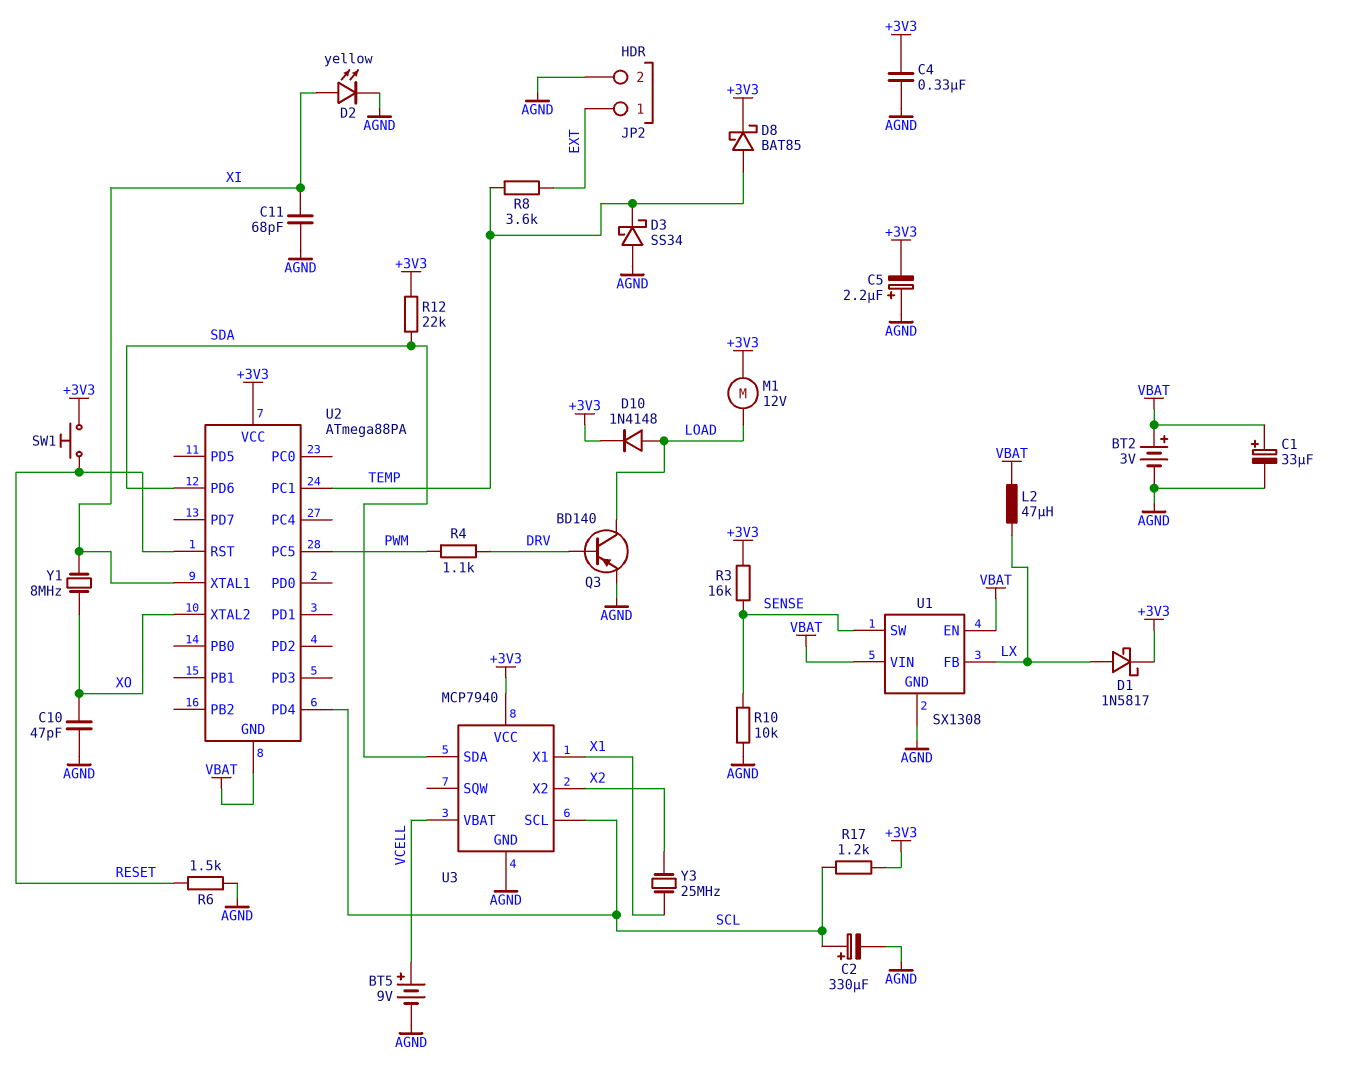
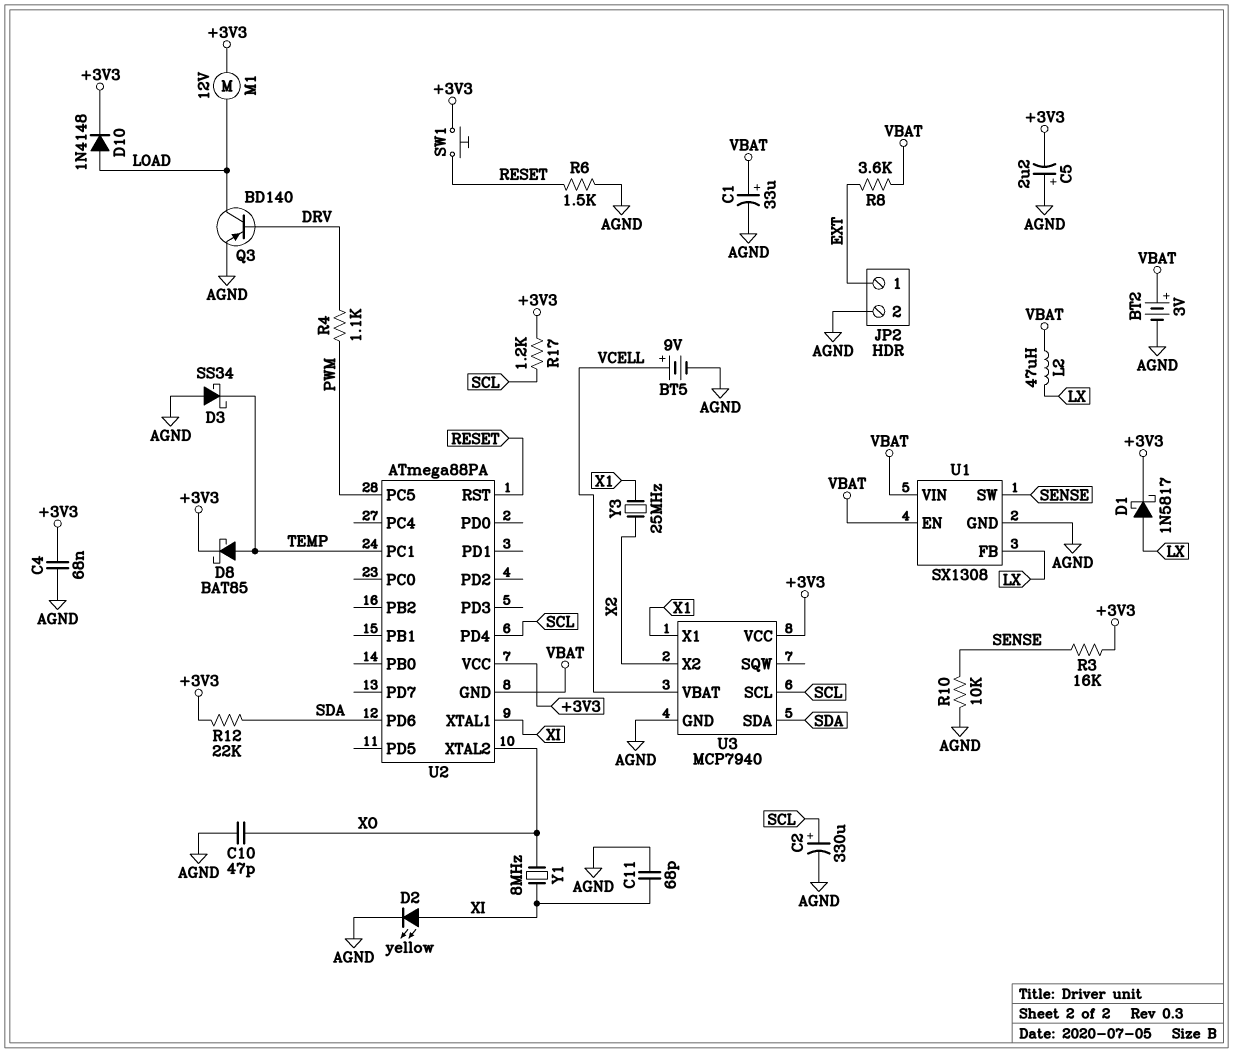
C4: 330nF (+3V3, AGND) -> 68nF (+3V3, AGND)
R8: 3.6k (EXT, TEMP) -> 3.6k (EXT, VBAT)

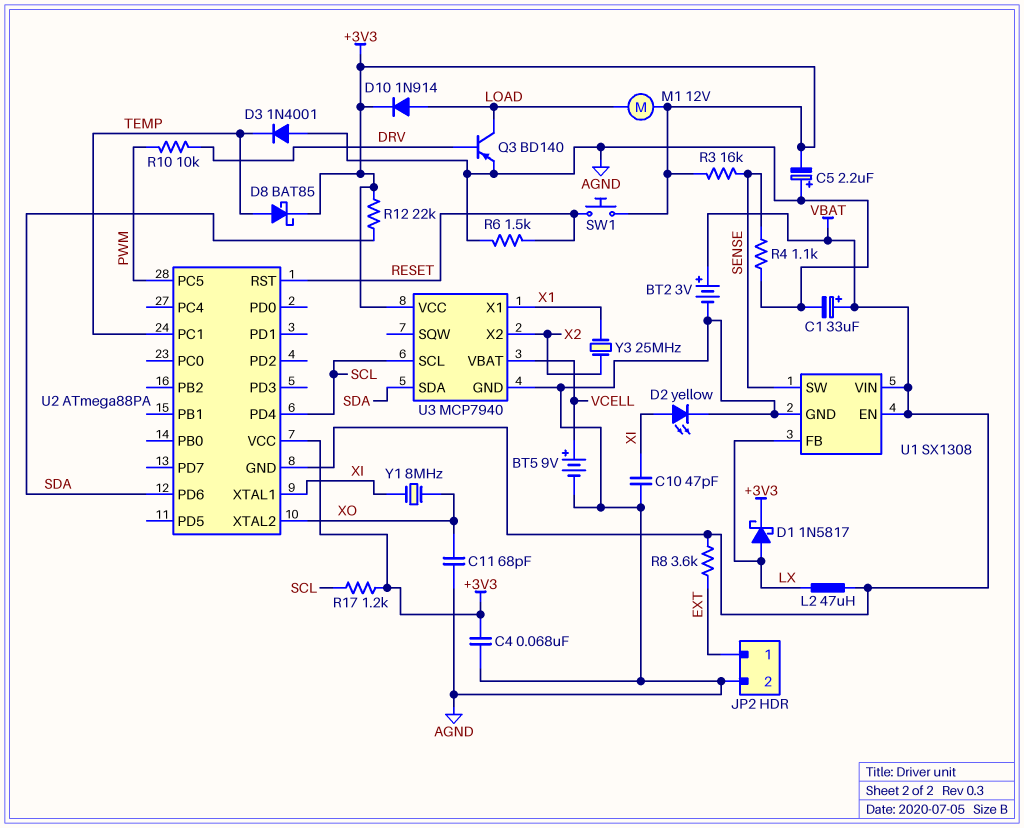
C2: 330uF (plus SCL, minus AGND) -> none
C10: 47pF (AGND, XO) -> 47pF (AGND, XI)
C11: 68pF (AGND, XI) -> 68pF (AGND, XO)
D3: schottky SS34 (A AGND, K TEMP) -> diode 1N4001 (A AGND, K TEMP)
D10: diode 1N4148 (A LOAD, K +3V3) -> diode 1N914 (A LOAD, K +3V3)
R4: 1.1k (DRV, PWM) -> 1.1k (AGND, SENSE)
R10: 10k (AGND, SENSE) -> 10k (DRV, PWM)

